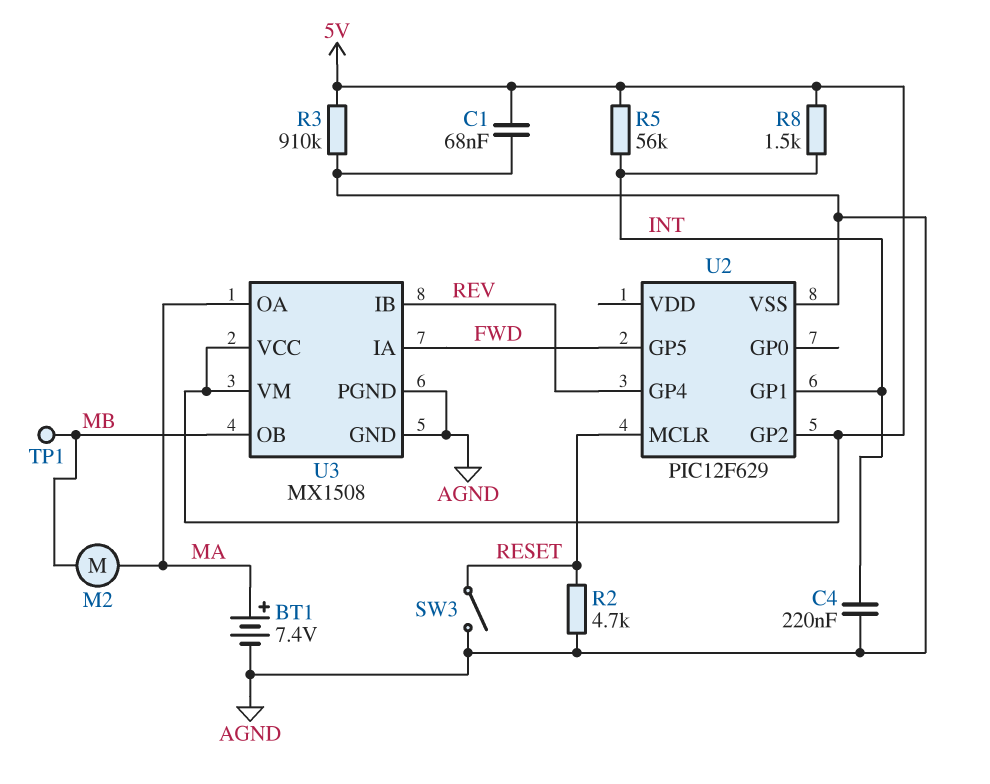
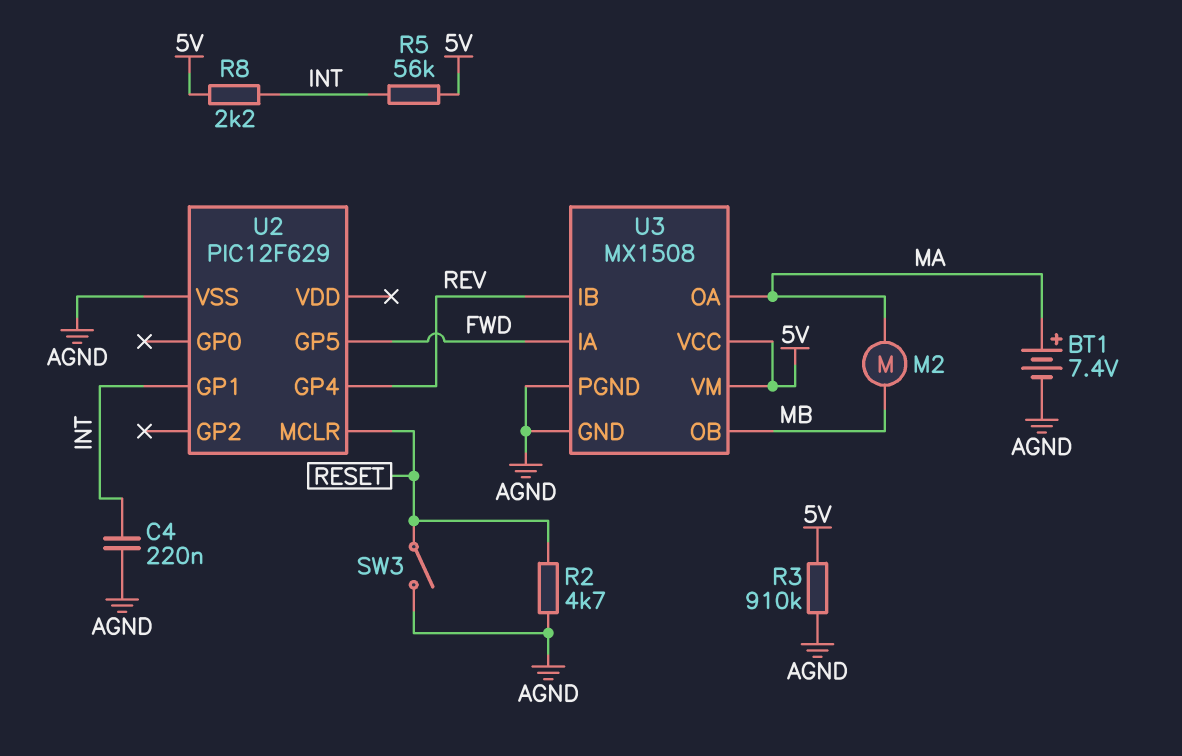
C1: 68nF (5V, AGND) -> none
R8: 1.5k (5V, INT) -> 2.2k (5V, INT)
TP1: test point (MB) -> none
U2 pin GP2: 5V -> none

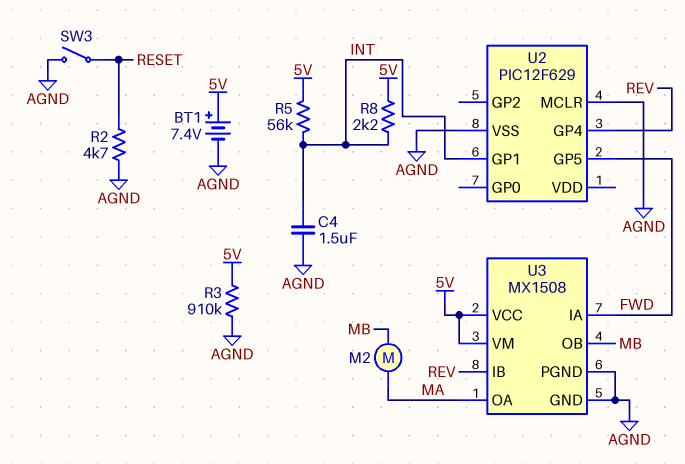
BT1: 7.4V (plus MA, minus AGND) -> 7.4V (plus 5V, minus AGND)
C4: 220nF (AGND, INT) -> 1.5uF (AGND, INT)
U2 pin MCLR: RESET -> AGND

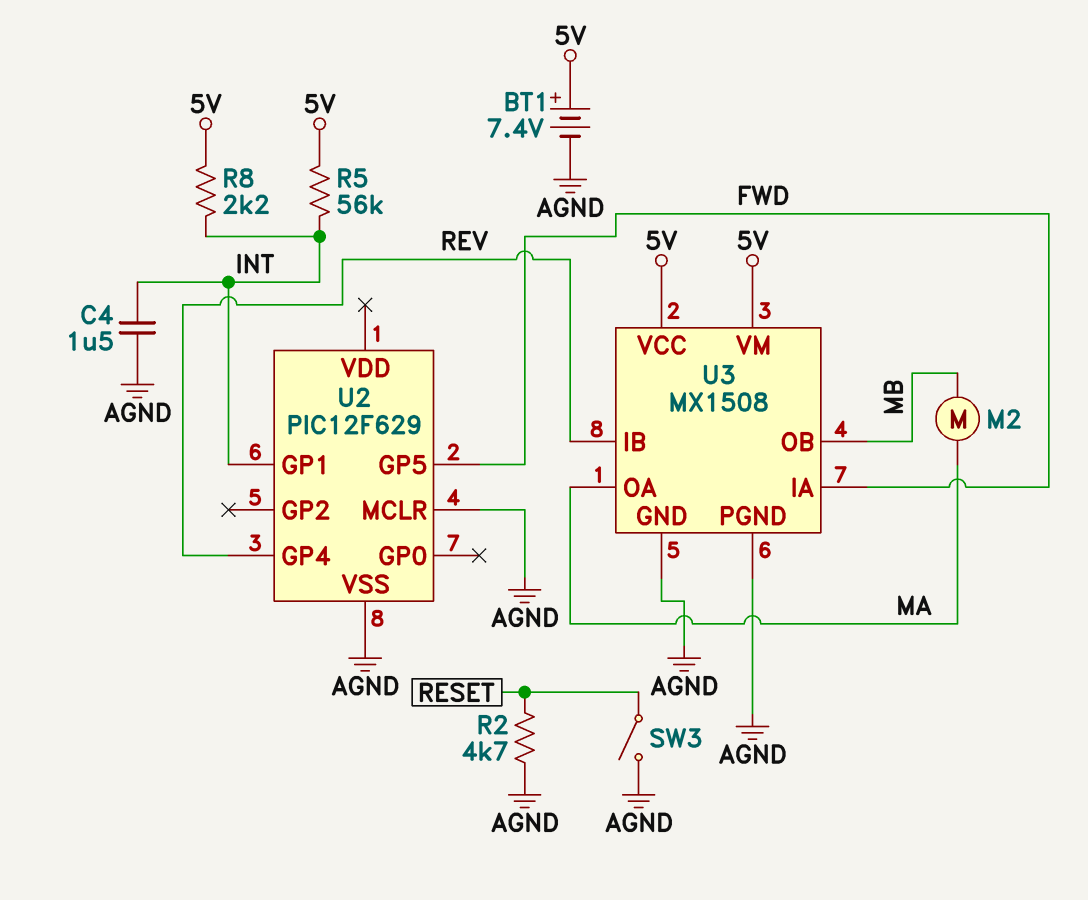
R3: 910k (5V, AGND) -> none

